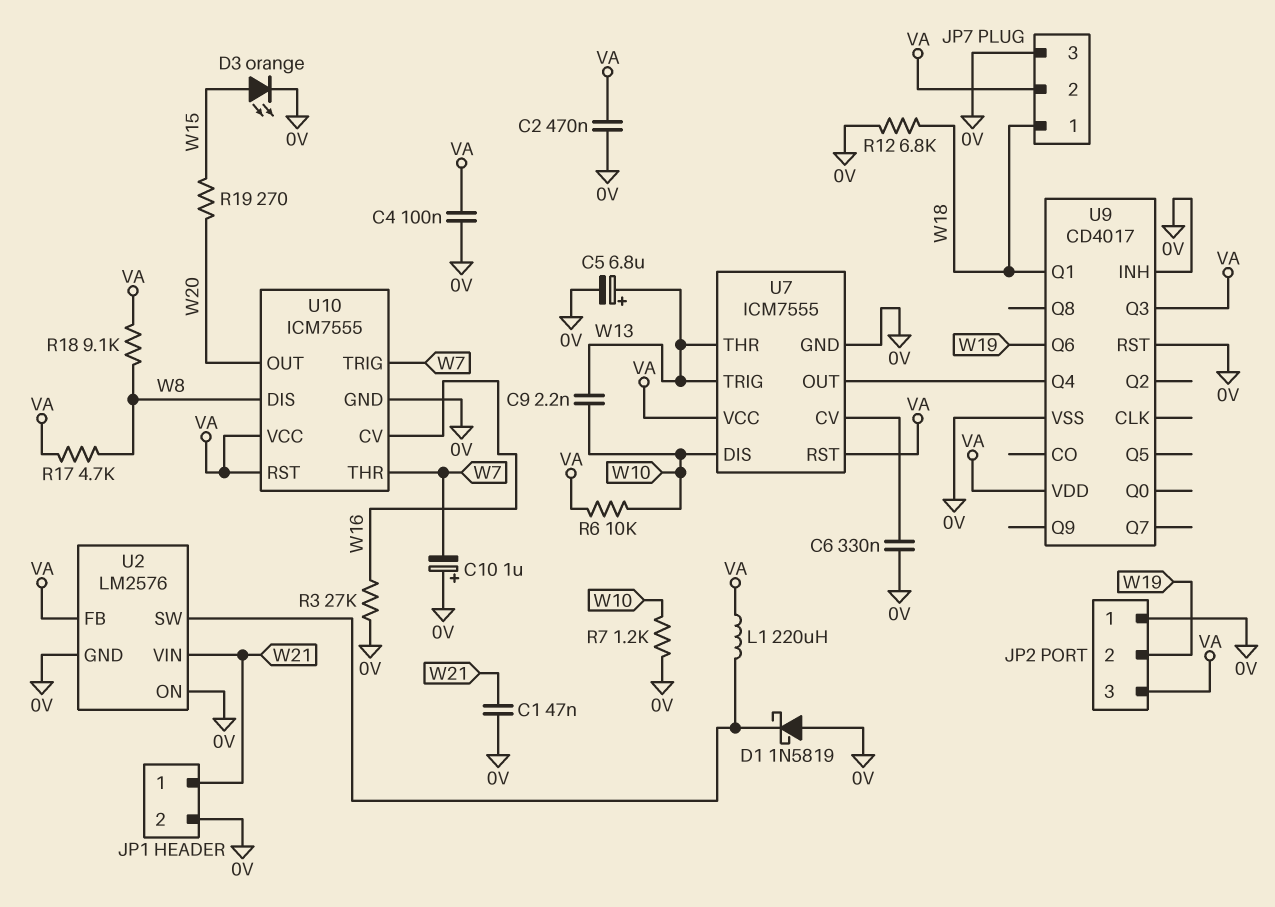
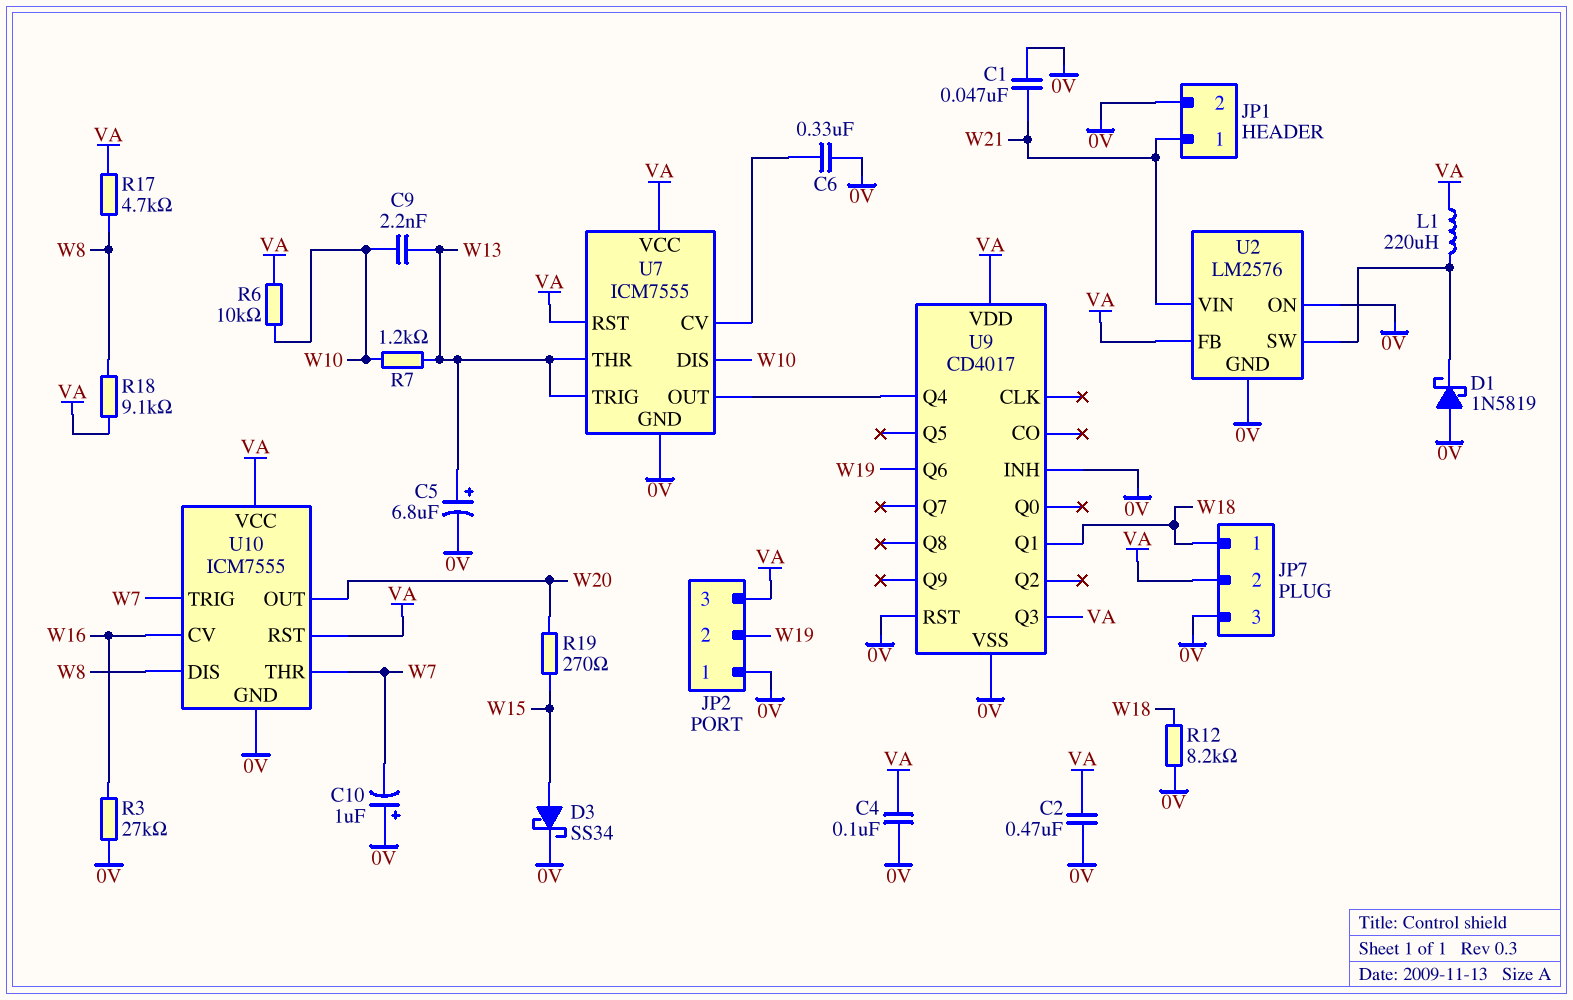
D3: LED orange (A W15, K 0V) -> schottky SS34 (A W15, K 0V)
R7: 1.2k (0V, W10) -> 1.2k (W10, W13)
R12: 6.8k (0V, W18) -> 8.2k (0V, W18)

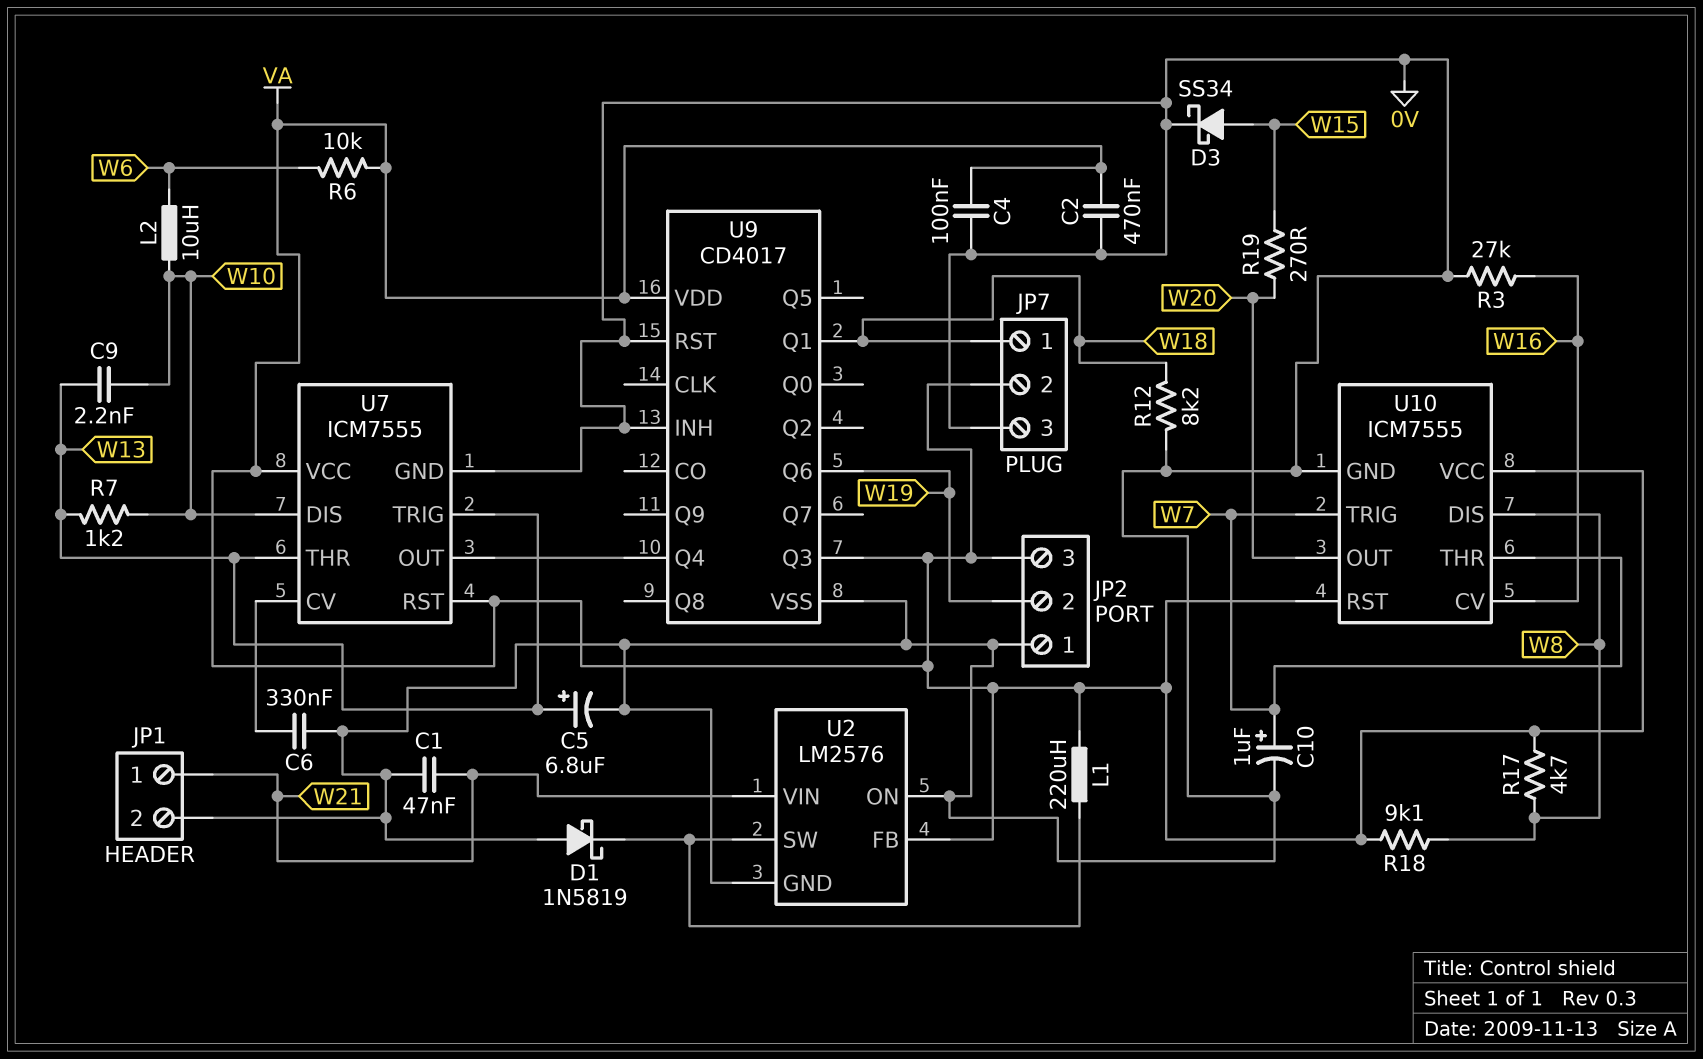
C10: 1uF (plus 0V, minus W7) -> 1uF (plus W7, minus 0V)
L2: none -> 10uH (W6, W10)
R6: 10k (VA, W10) -> 10k (VA, W6)

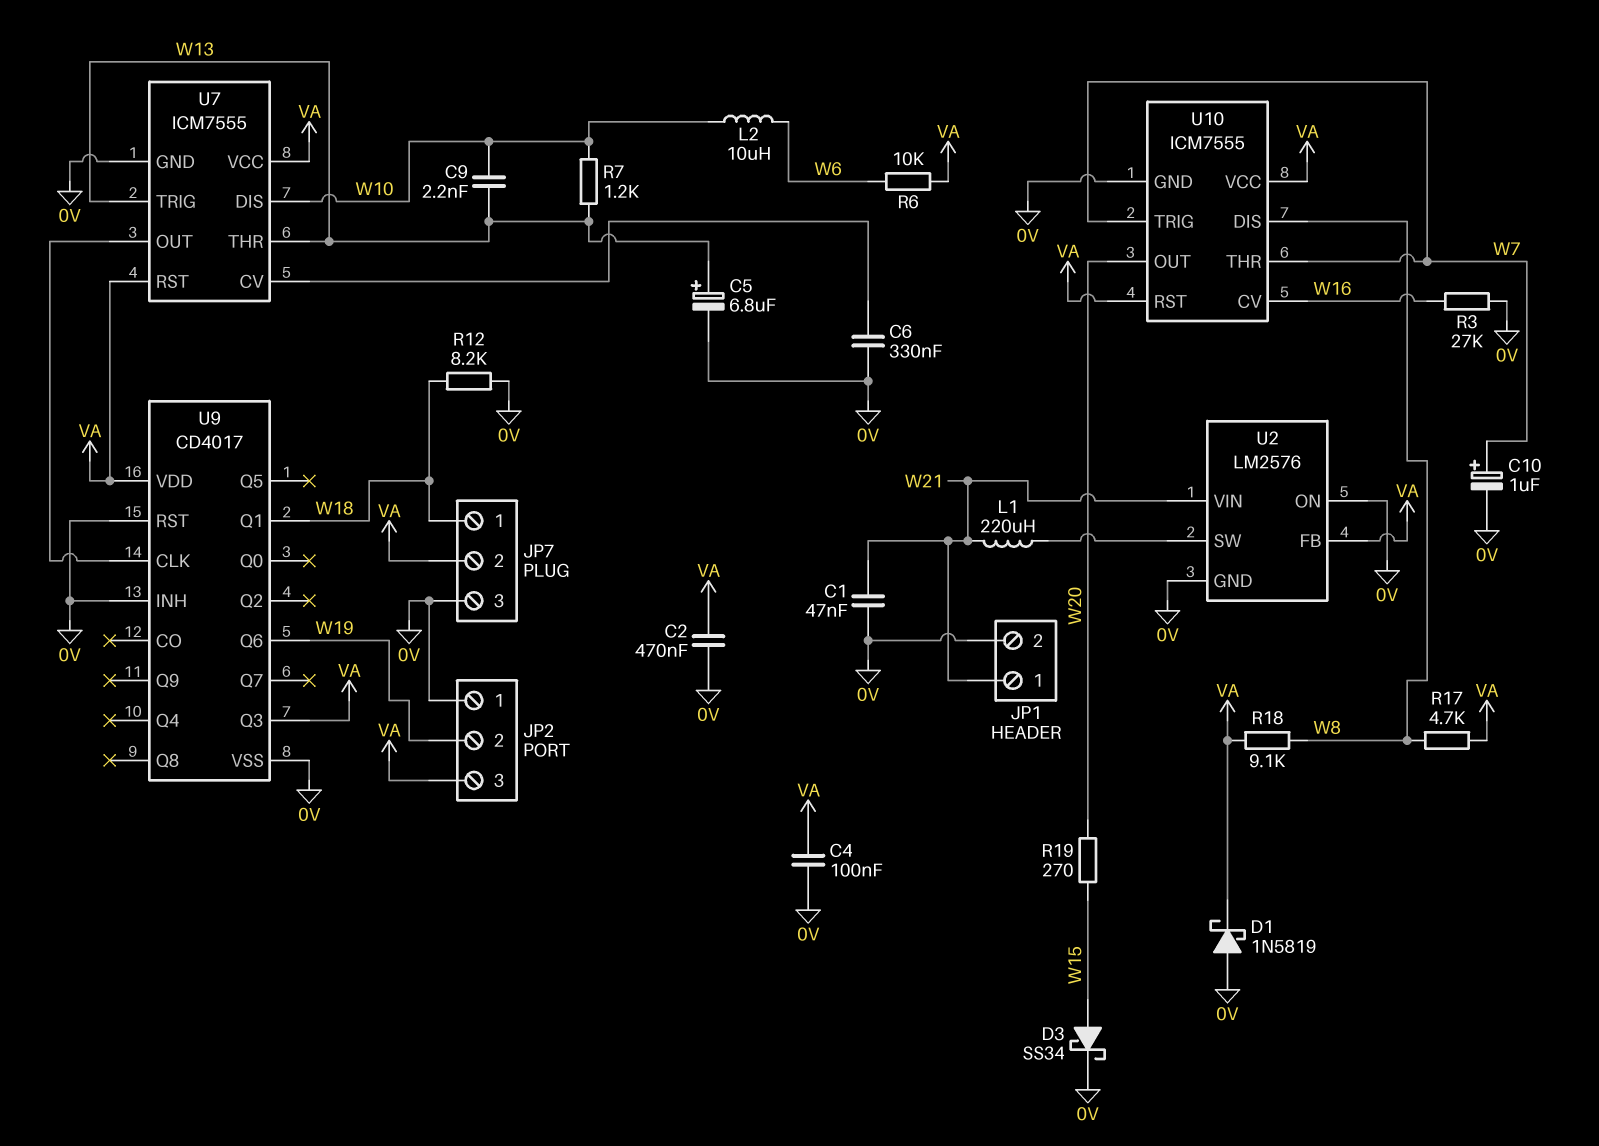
D1: schottky 1N5819 (A 0V, K U2/SW) -> schottky 1N5819 (A 0V, K VA)
L1: 220uH (U2/SW, VA) -> 220uH (U2/SW, W21)
U9 pin CLK: none -> U7/OUT
U9 pin Q4: U7/OUT -> none

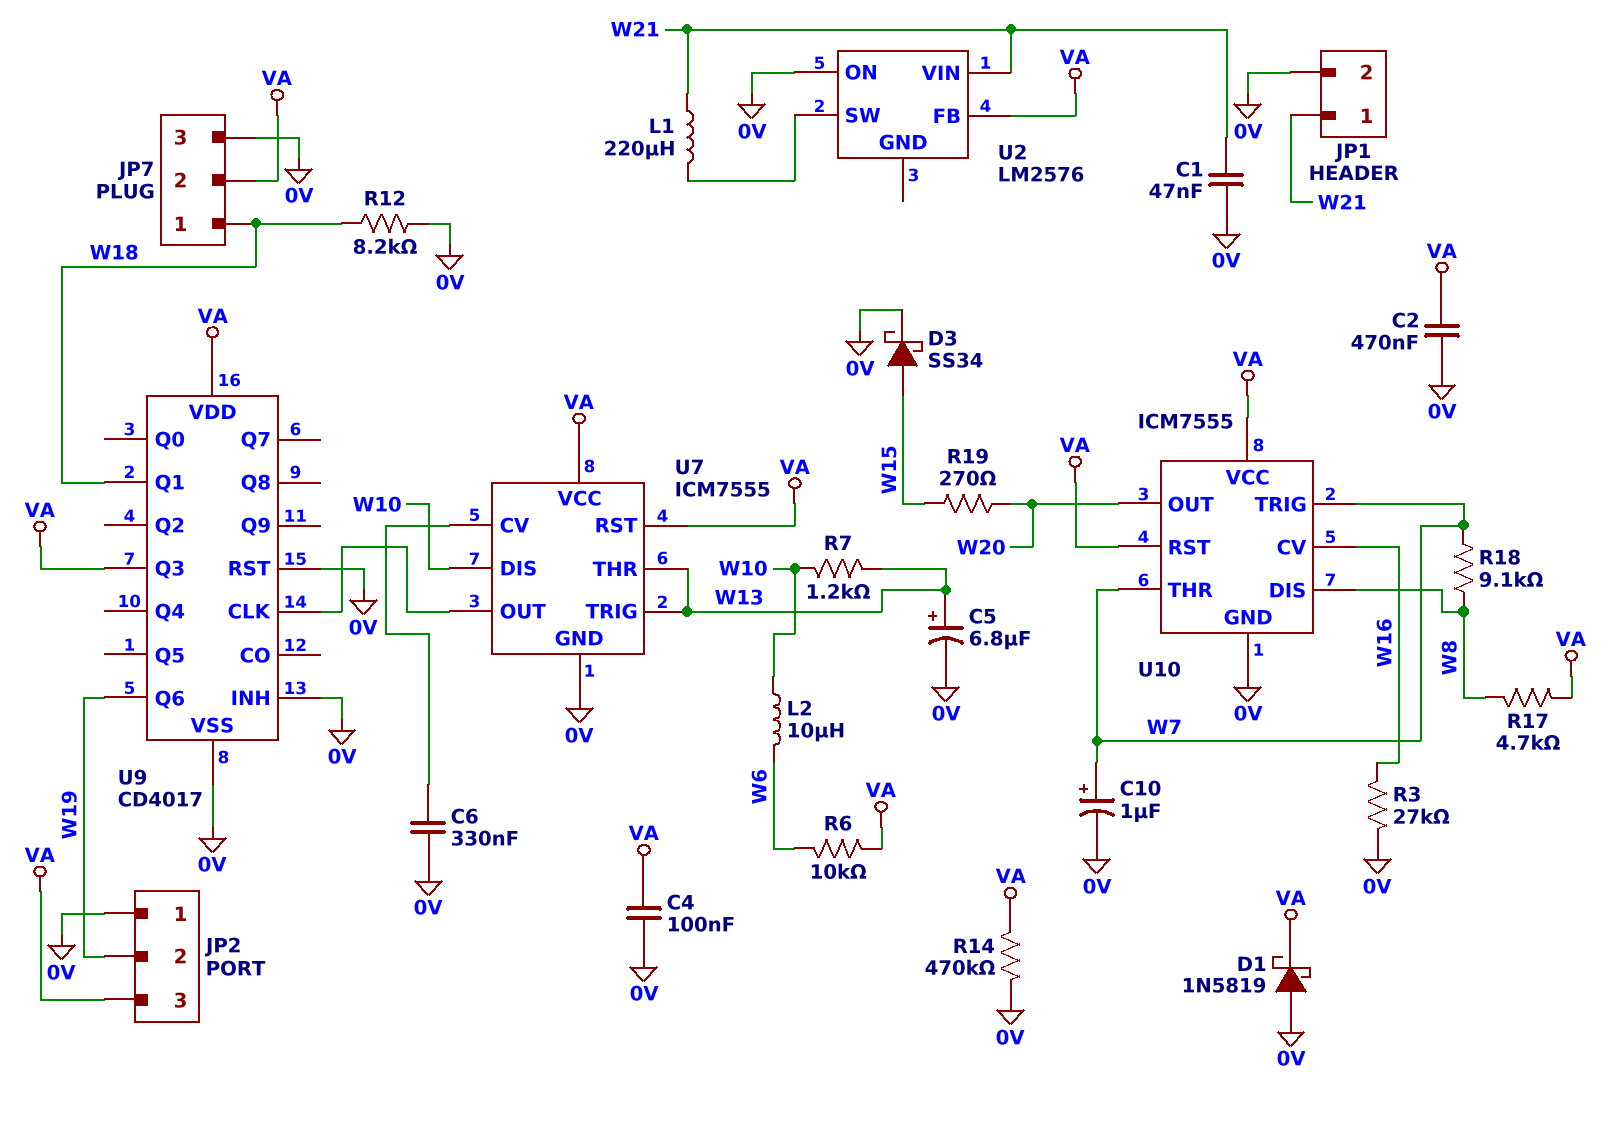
C9: 2.2nF (W10, W13) -> none
R14: none -> 470k (0V, VA)
R18: 9.1k (VA, W8) -> 9.1k (W7, W8)
U2 pin GND: 0V -> none

